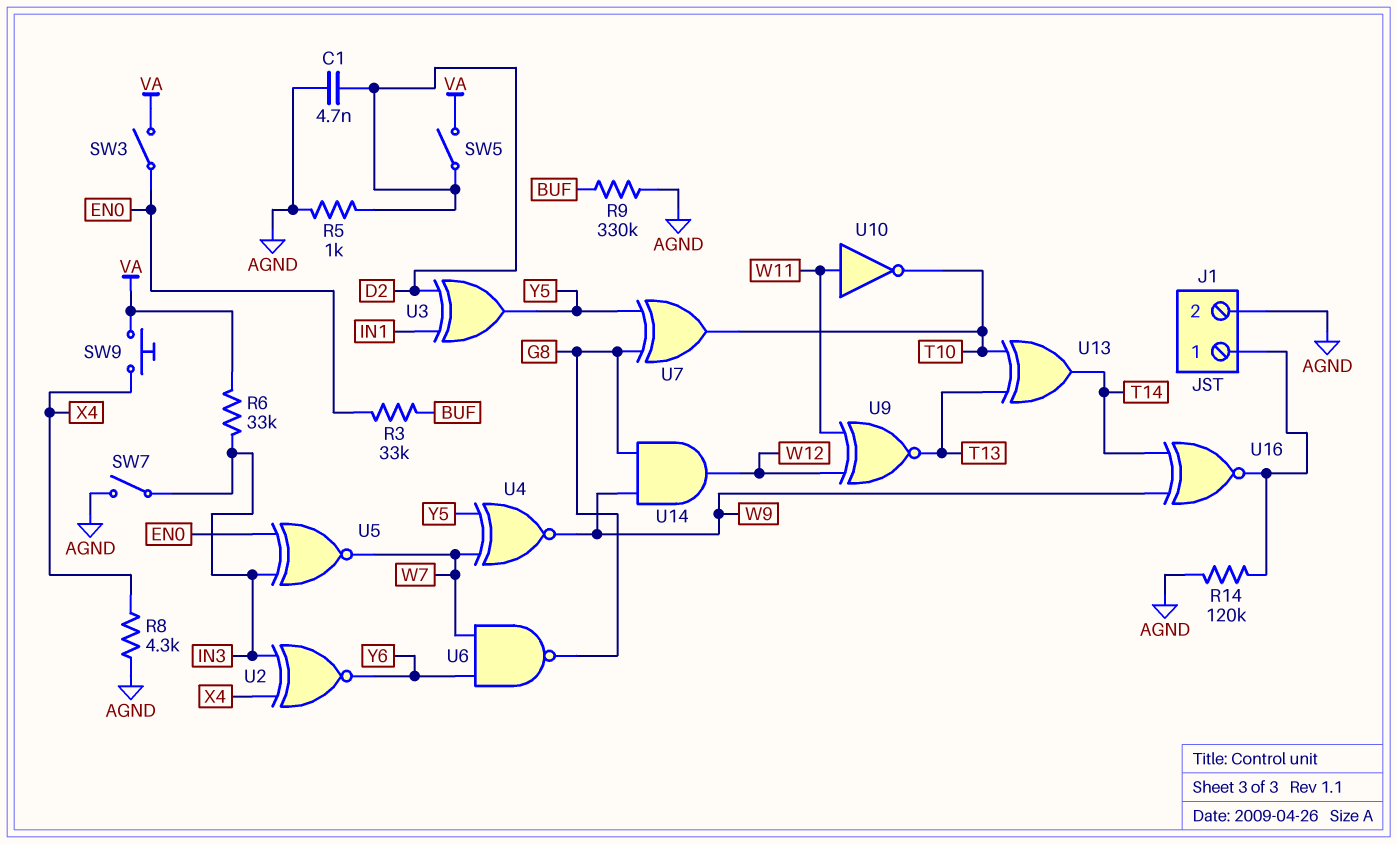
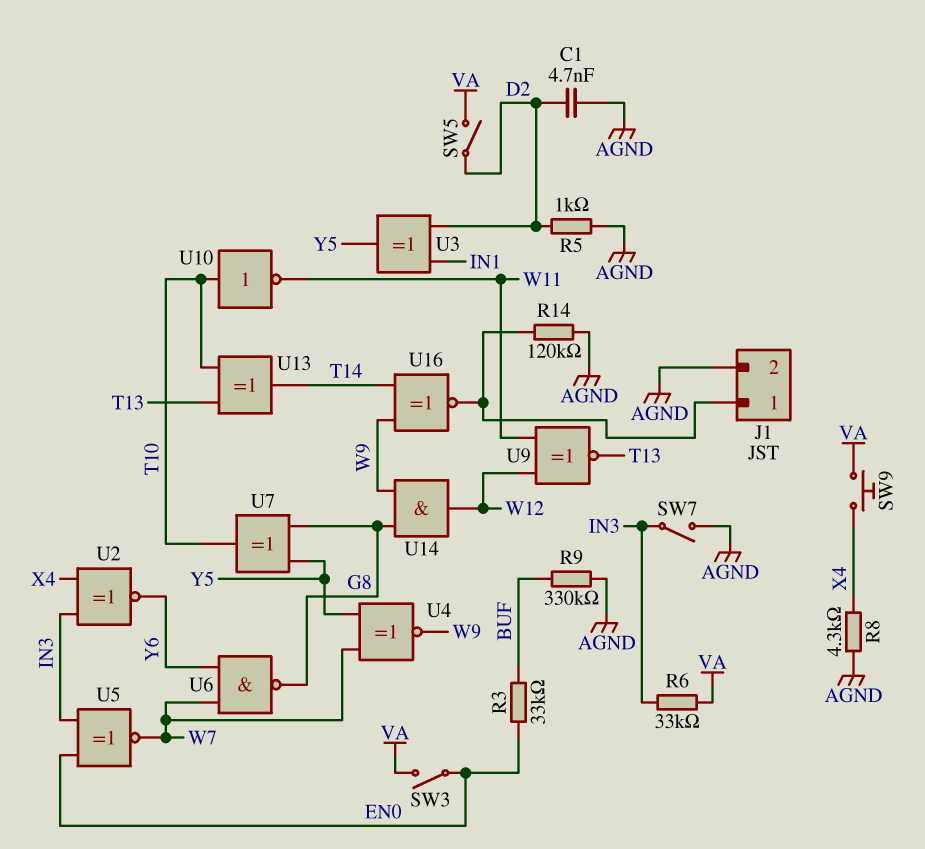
U10: NOT (in W11, out T10) -> NOT (in T10, out W11)

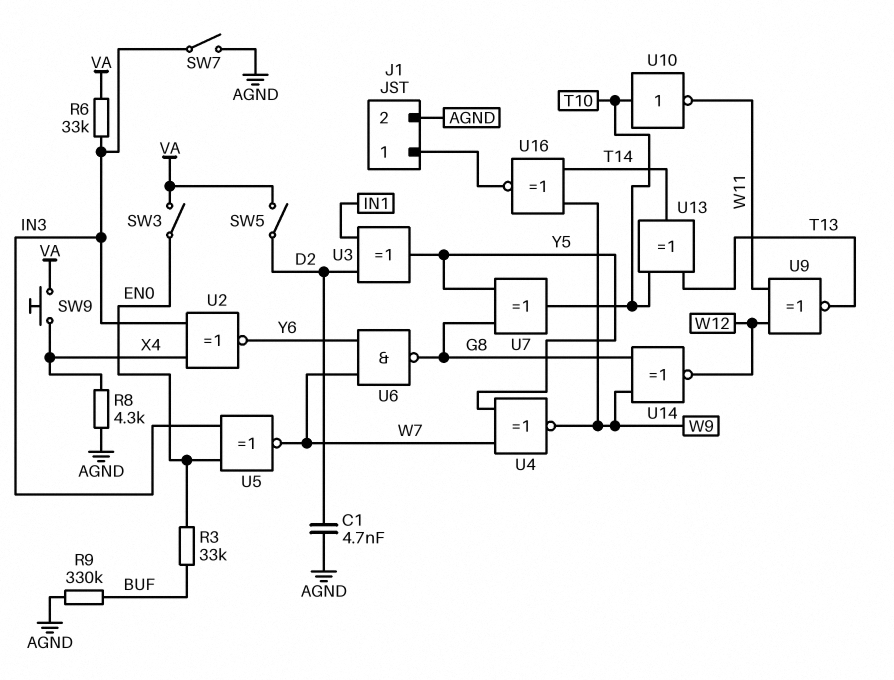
R5: 1k (AGND, D2) -> none
R14: 120k (AGND, J1/1) -> none
U14: AND (in G8, in W9, out W12) -> XNOR (in G8, in W9, out W12)

